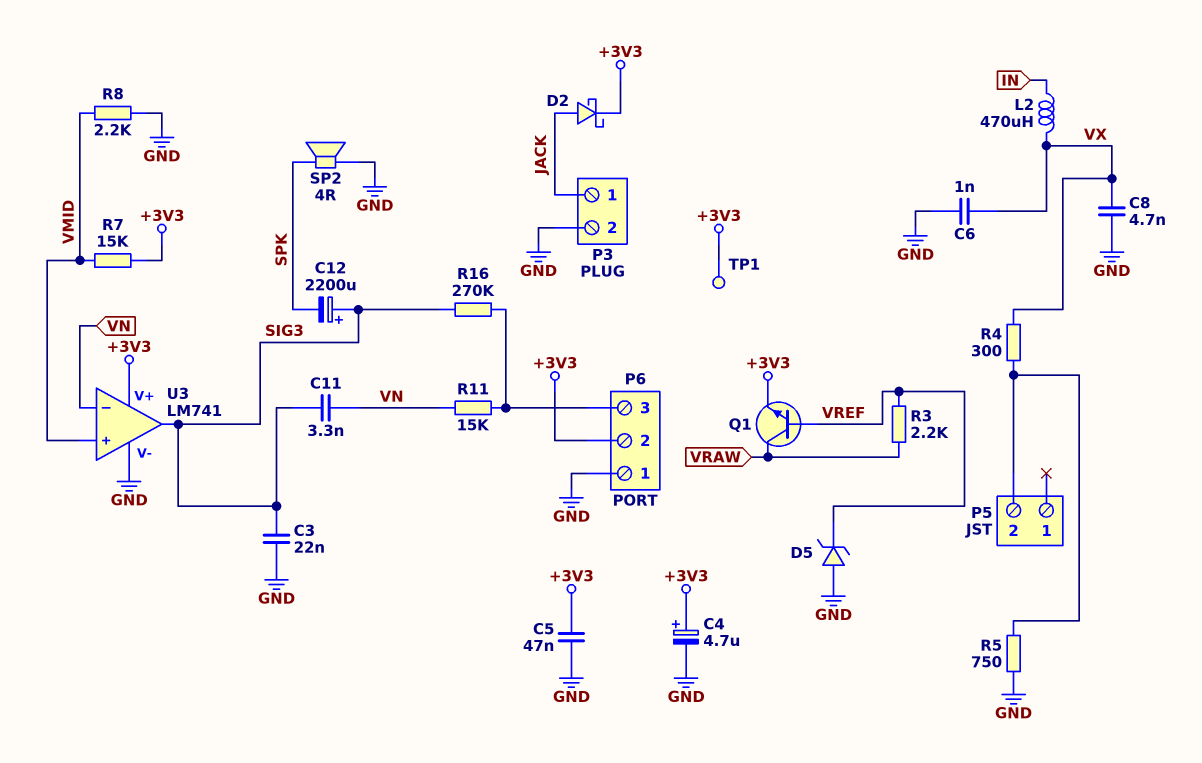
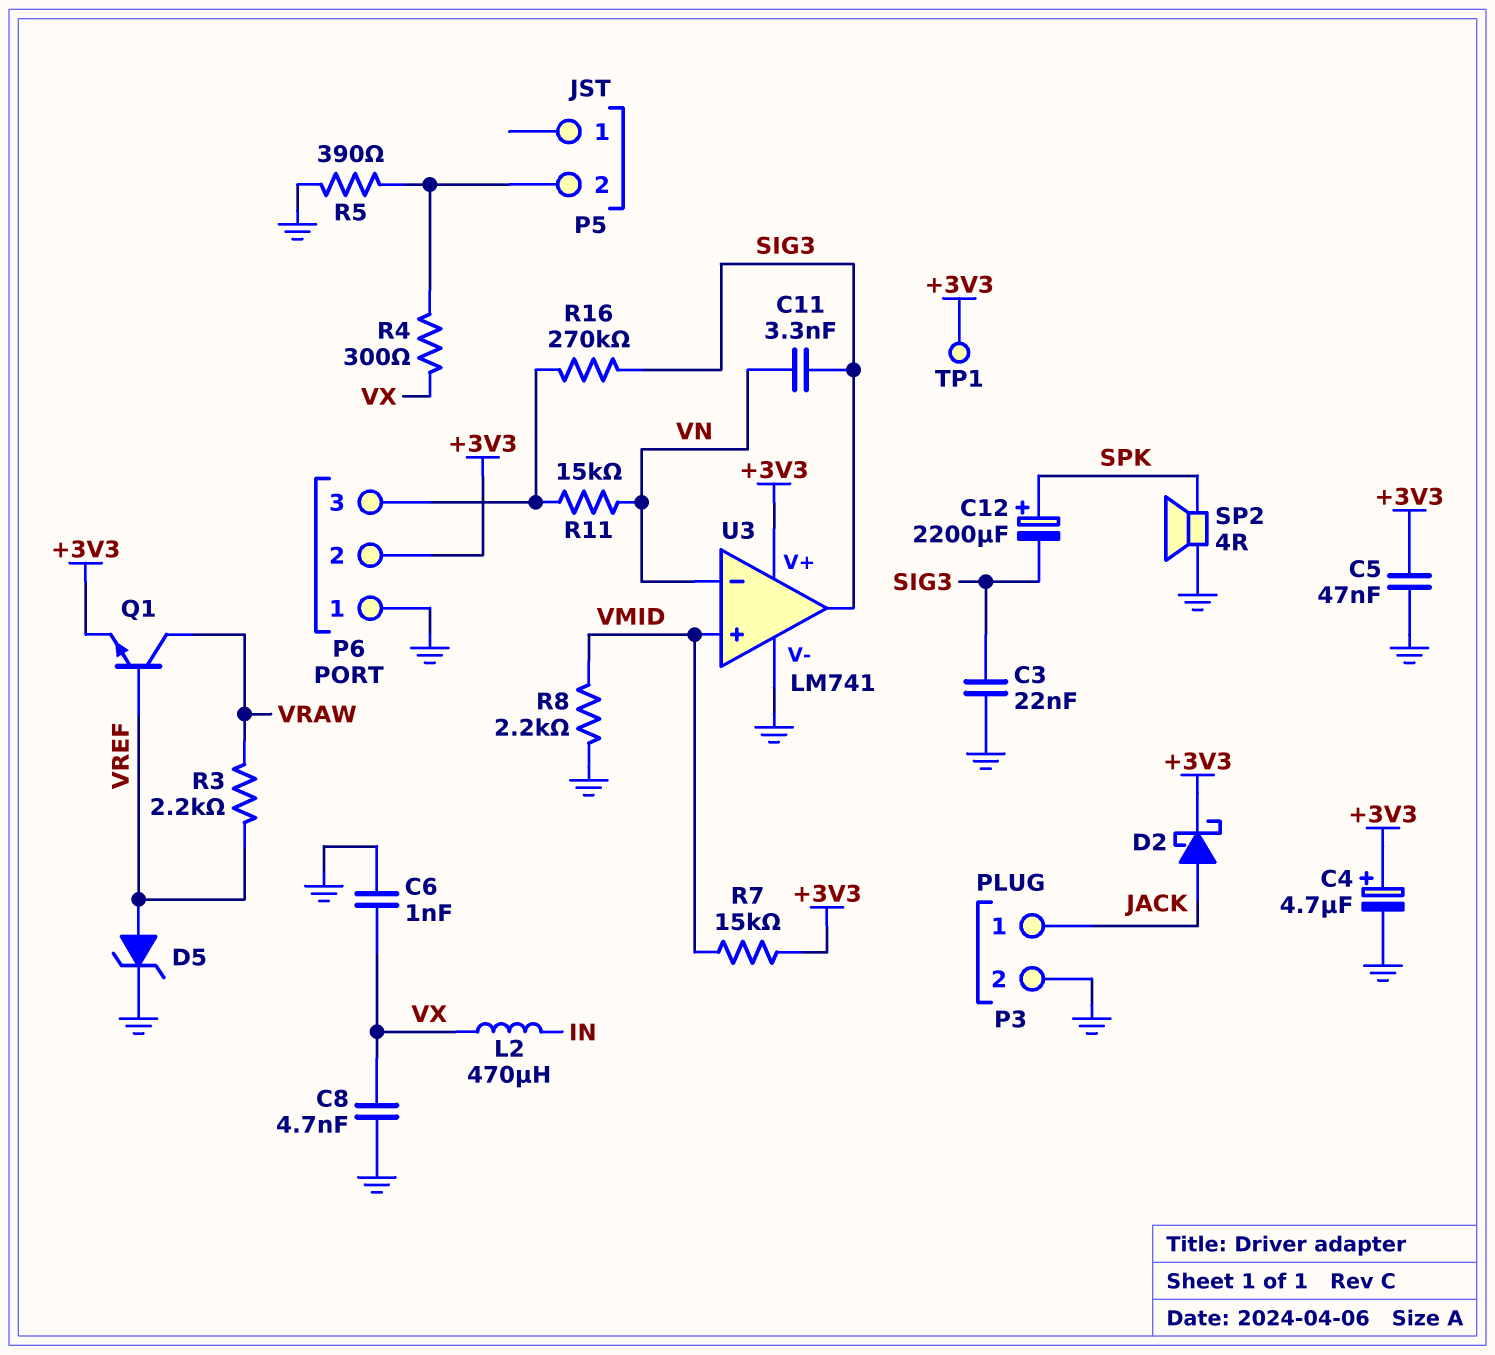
C12: 2200uF (plus SIG3, minus SPK) -> 2200uF (plus SPK, minus SIG3)
D5: zener (A GND, K VREF) -> zener (A VREF, K GND)
R5: 750 (GND, P5/2) -> 390 (GND, P5/2)

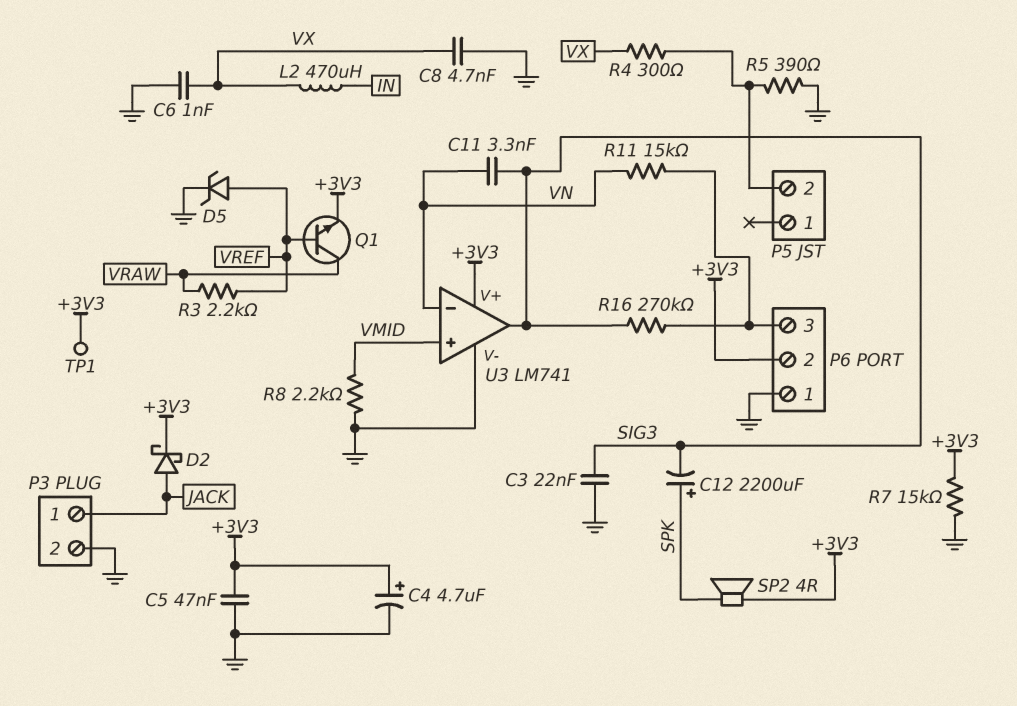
R7: 15k (+3V3, VMID) -> 15k (+3V3, GND)
SP2: speaker 4R (GND, SPK) -> speaker 4R (+3V3, SPK)

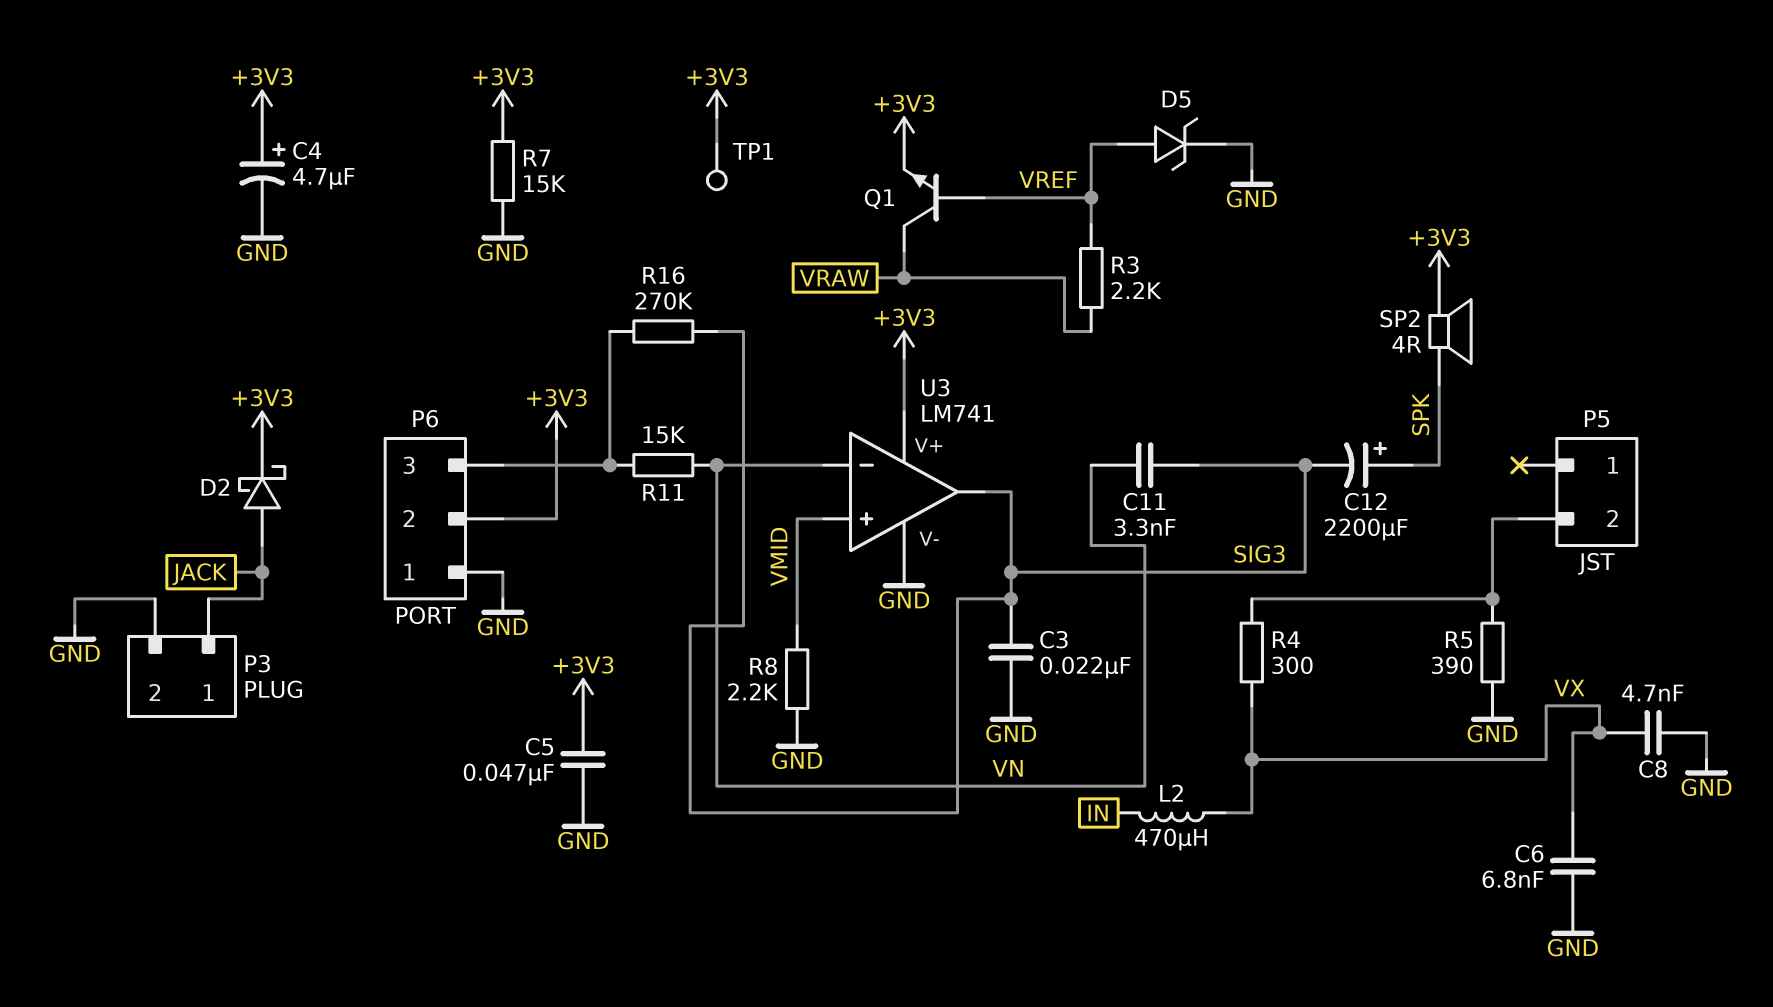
C6: 1nF (GND, VX) -> 6.8nF (GND, VX)

